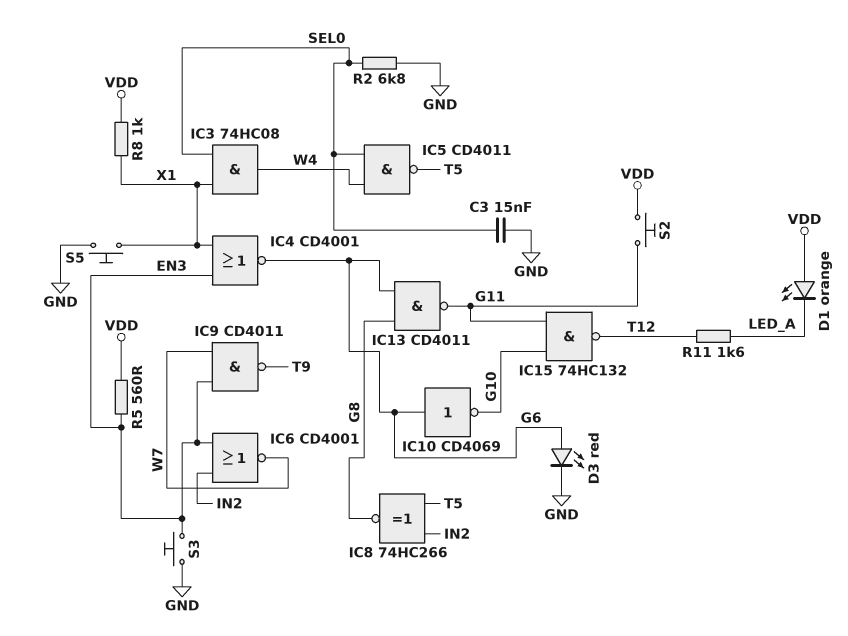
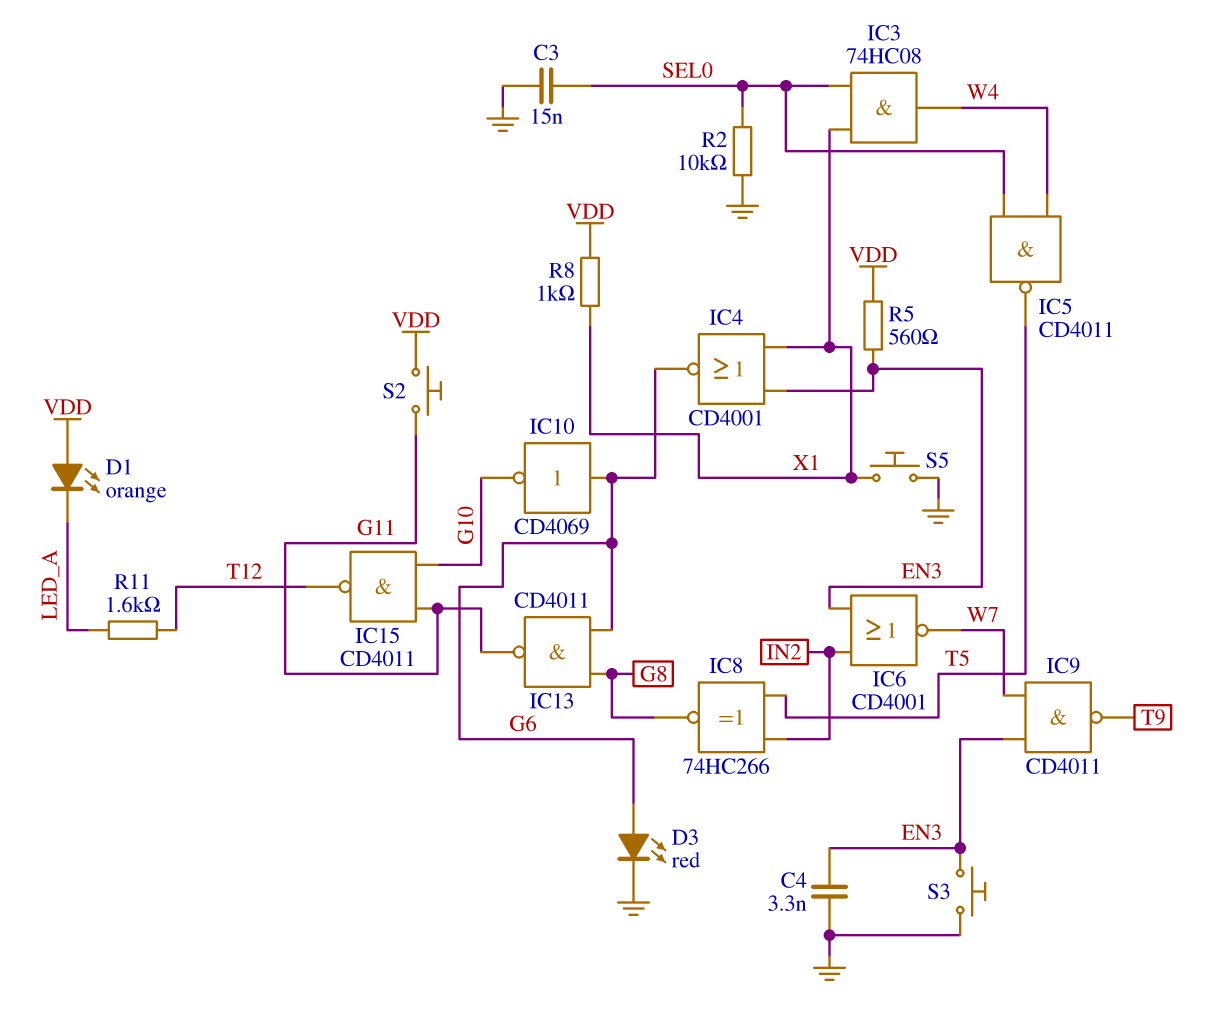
C4: none -> 3.3nF (EN3, GND)
IC15: NAND 74HC132 (in G10, in G11, out T12) -> NAND CD4011 (in G10, in G11, out T12)
R2: 6.8k (GND, SEL0) -> 10k (GND, SEL0)

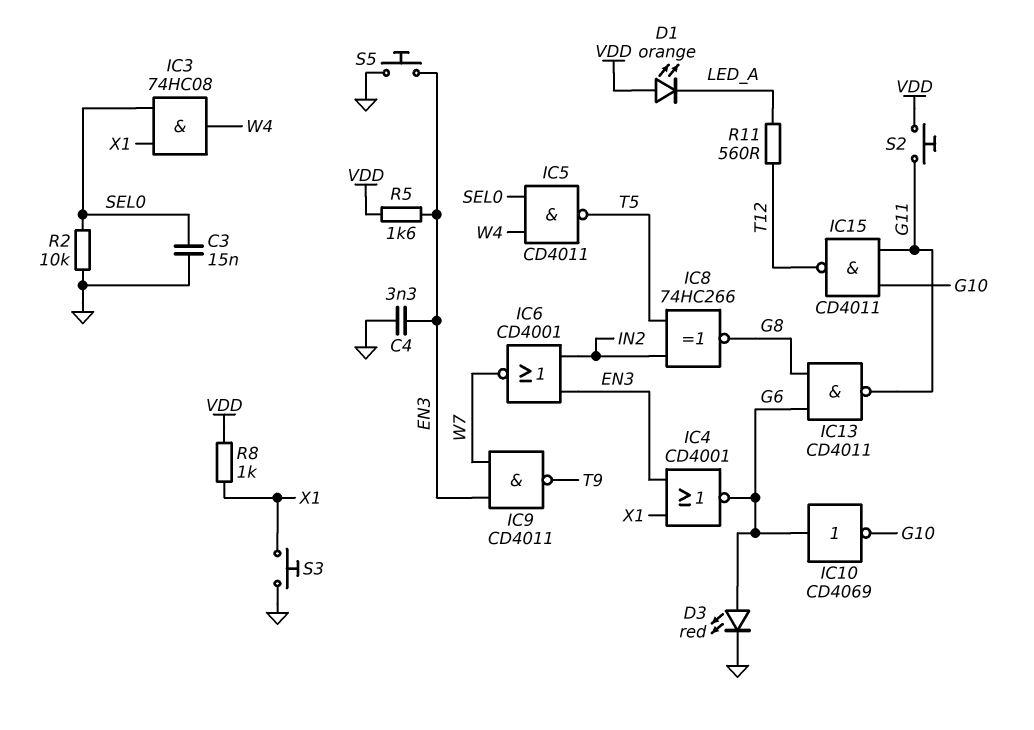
R5: 560 (EN3, VDD) -> 1.6k (EN3, VDD)
R11: 1.6k (LED_A, T12) -> 560 (LED_A, T12)
S3: button (EN3, GND) -> button (GND, X1)
S5: button (GND, X1) -> button (EN3, GND)

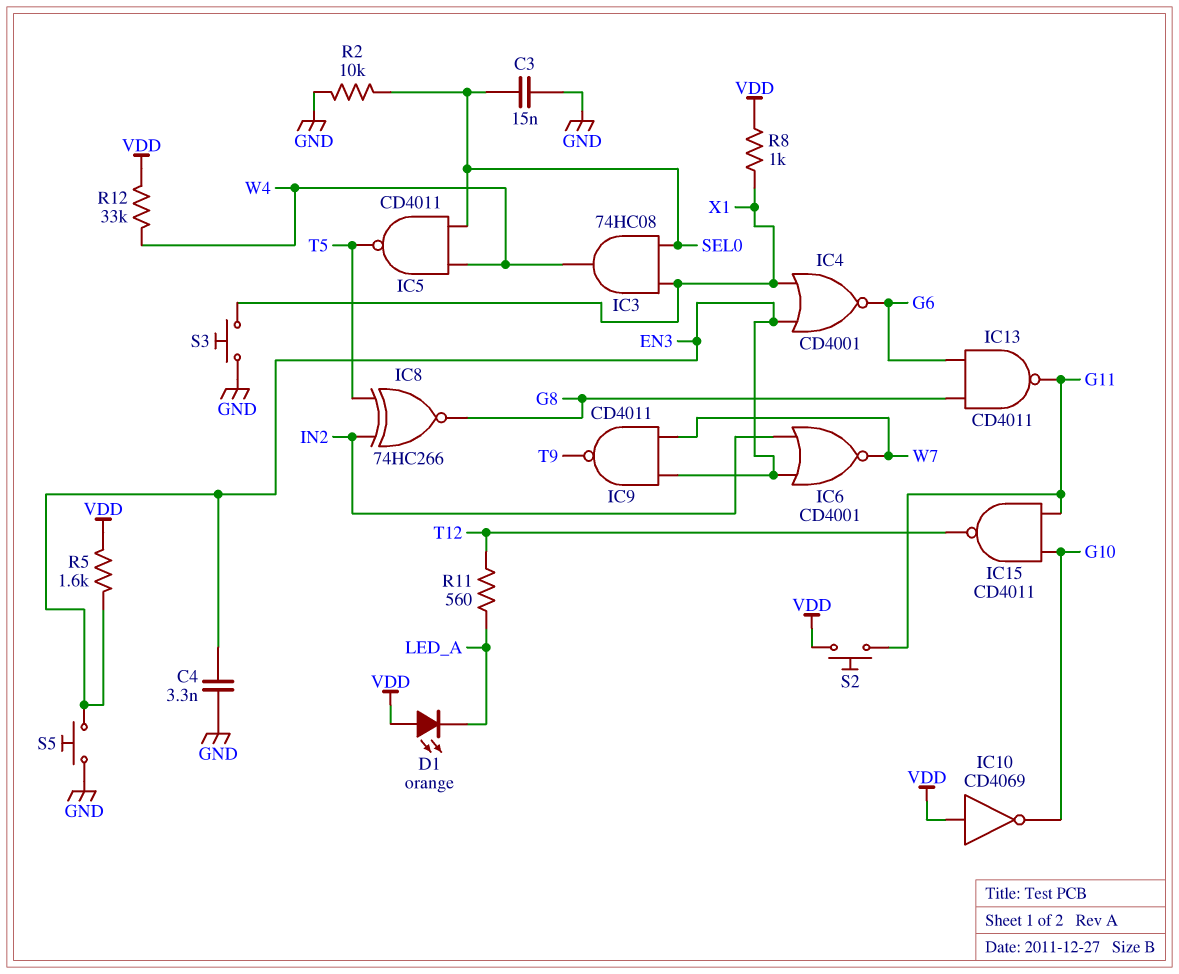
D3: LED red (A G6, K GND) -> none
IC10: NOT CD4069 (in G6, out G10) -> NOT CD4069 (in VDD, out G10)
R12: none -> 33k (VDD, W4)

